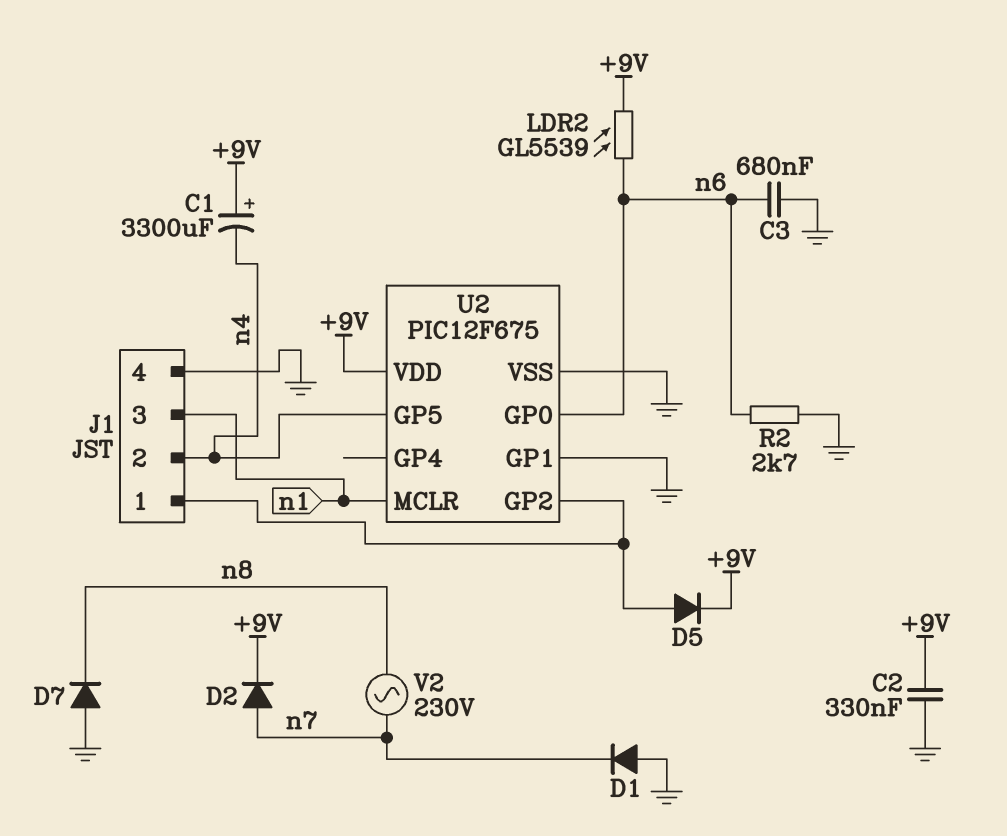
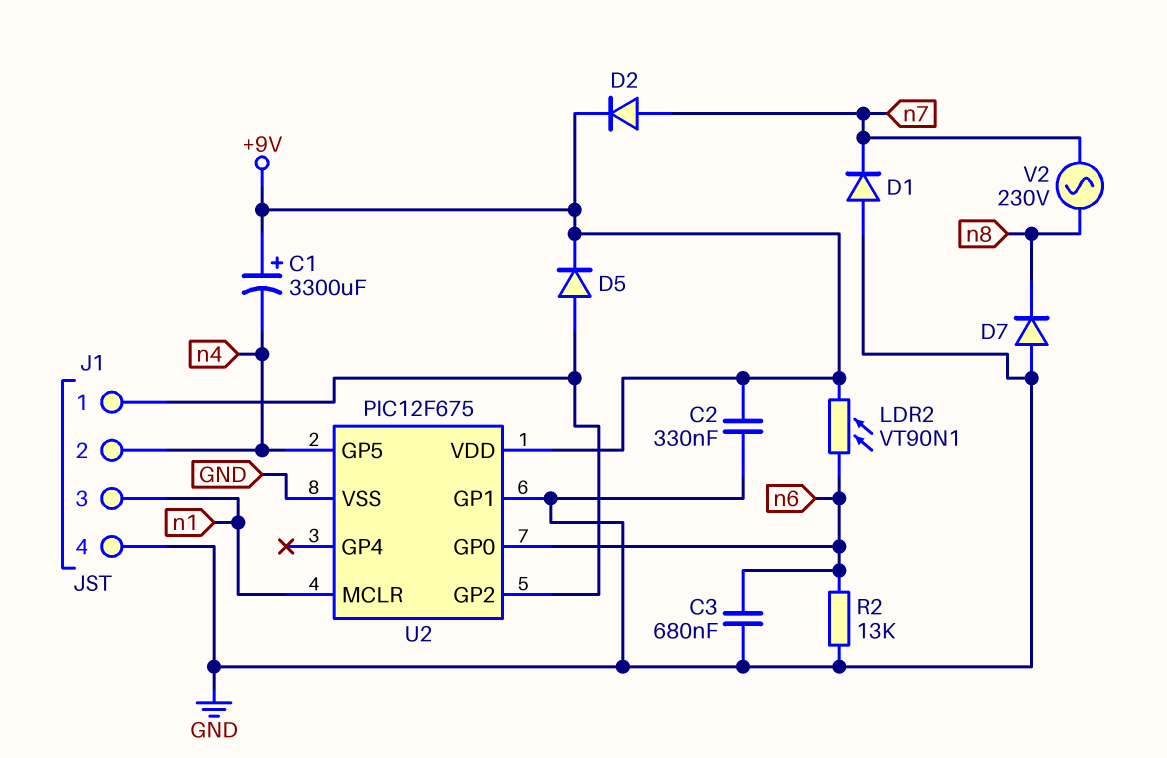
LDR2: GL5539 (+9V, n6) -> VT90N1 (+9V, n6)
R2: 2.7k (GND, n6) -> 13k (GND, n6)

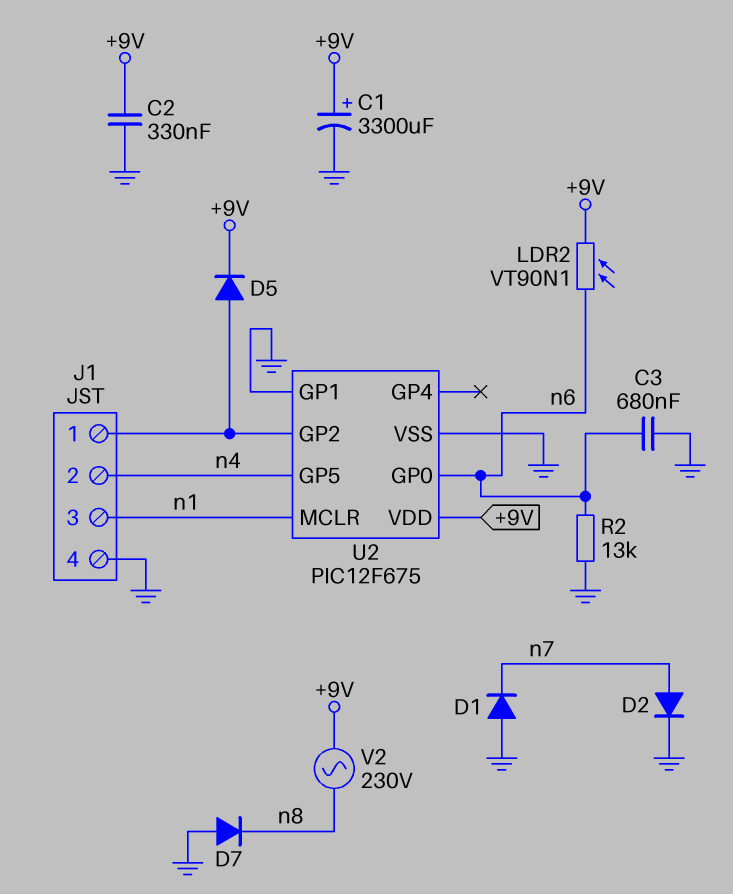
C1: 3300uF (plus +9V, minus n4) -> 3300uF (plus +9V, minus GND)
D2: diode (A n7, K +9V) -> diode (A n7, K GND)
V2: AC 230V (n7, n8) -> AC 230V (+9V, n8)

